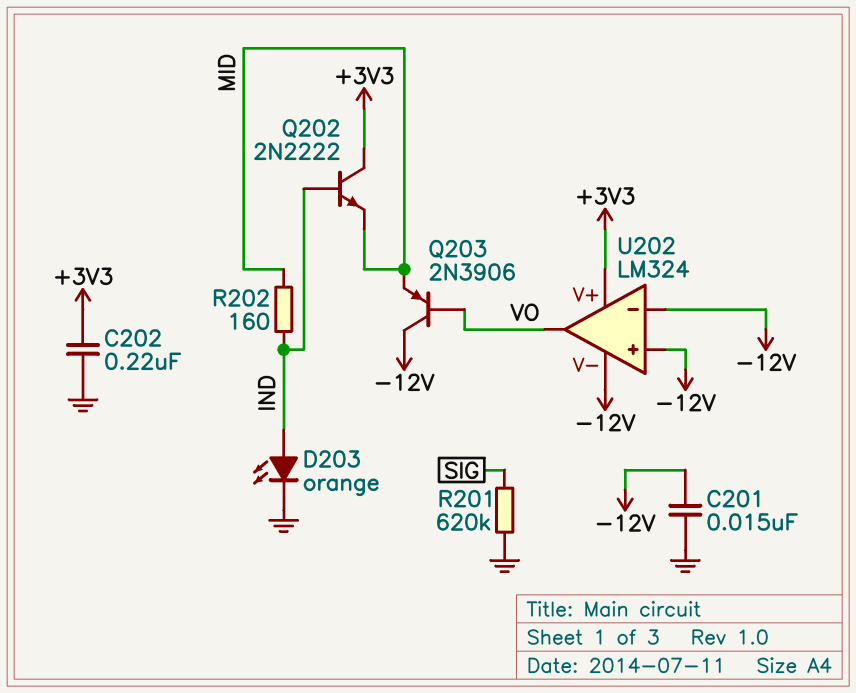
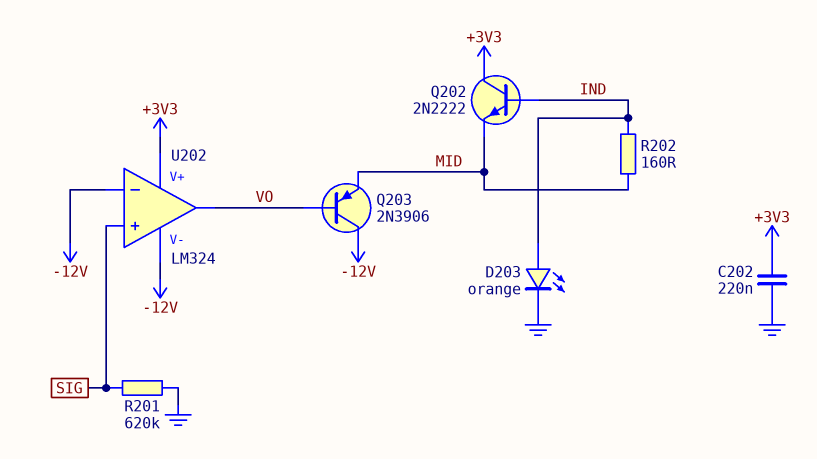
C201: 15nF (-12V, GND) -> none
U202 pin in+: -12V -> SIG

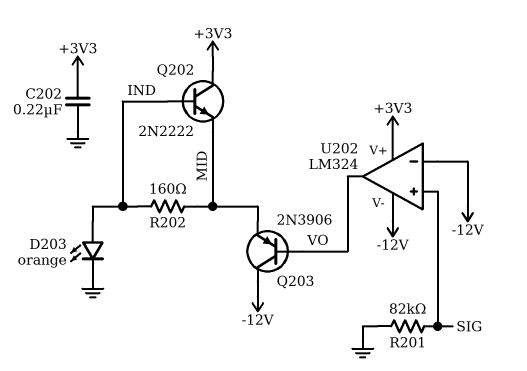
R201: 620k (GND, SIG) -> 82k (GND, SIG)

